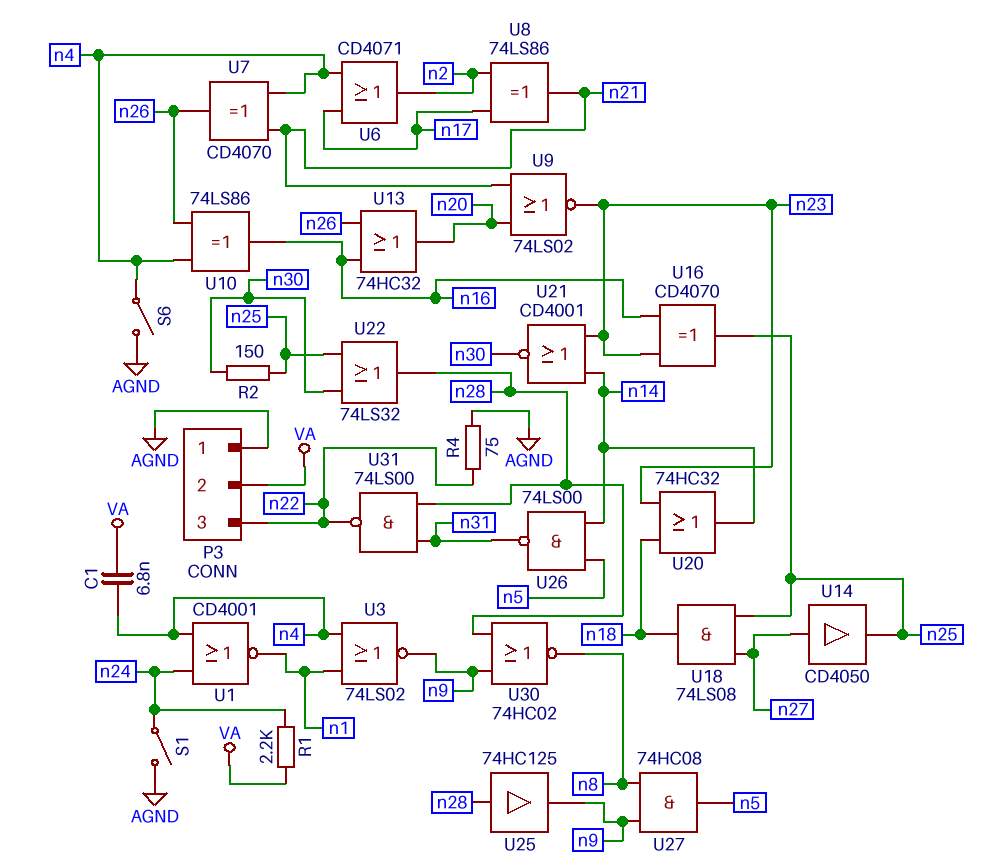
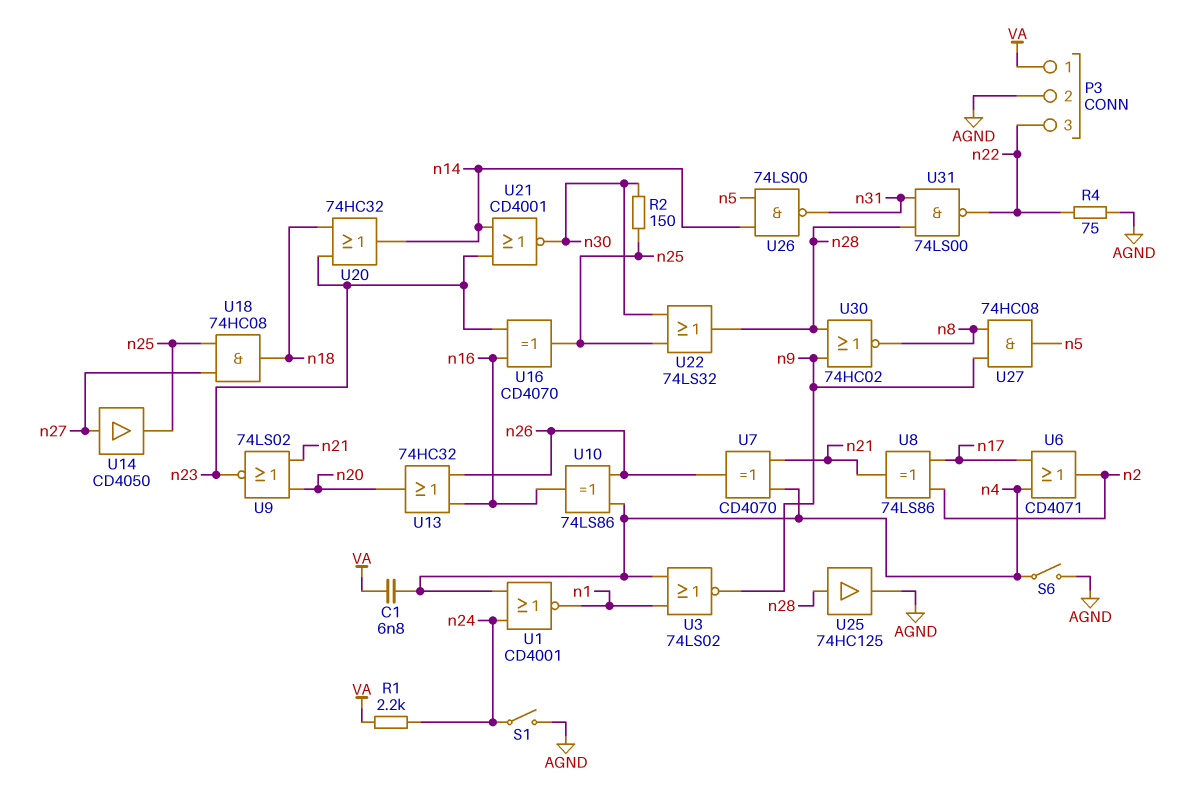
P3 pin 1: AGND -> VA
P3 pin 2: VA -> AGND
U18: AND 74LS08 (in n25, in n27, out n18) -> AND 74HC08 (in n25, in n27, out n18)
U25: buffer 74HC125 (in n28, out n9) -> buffer 74HC125 (in n28, out AGND)

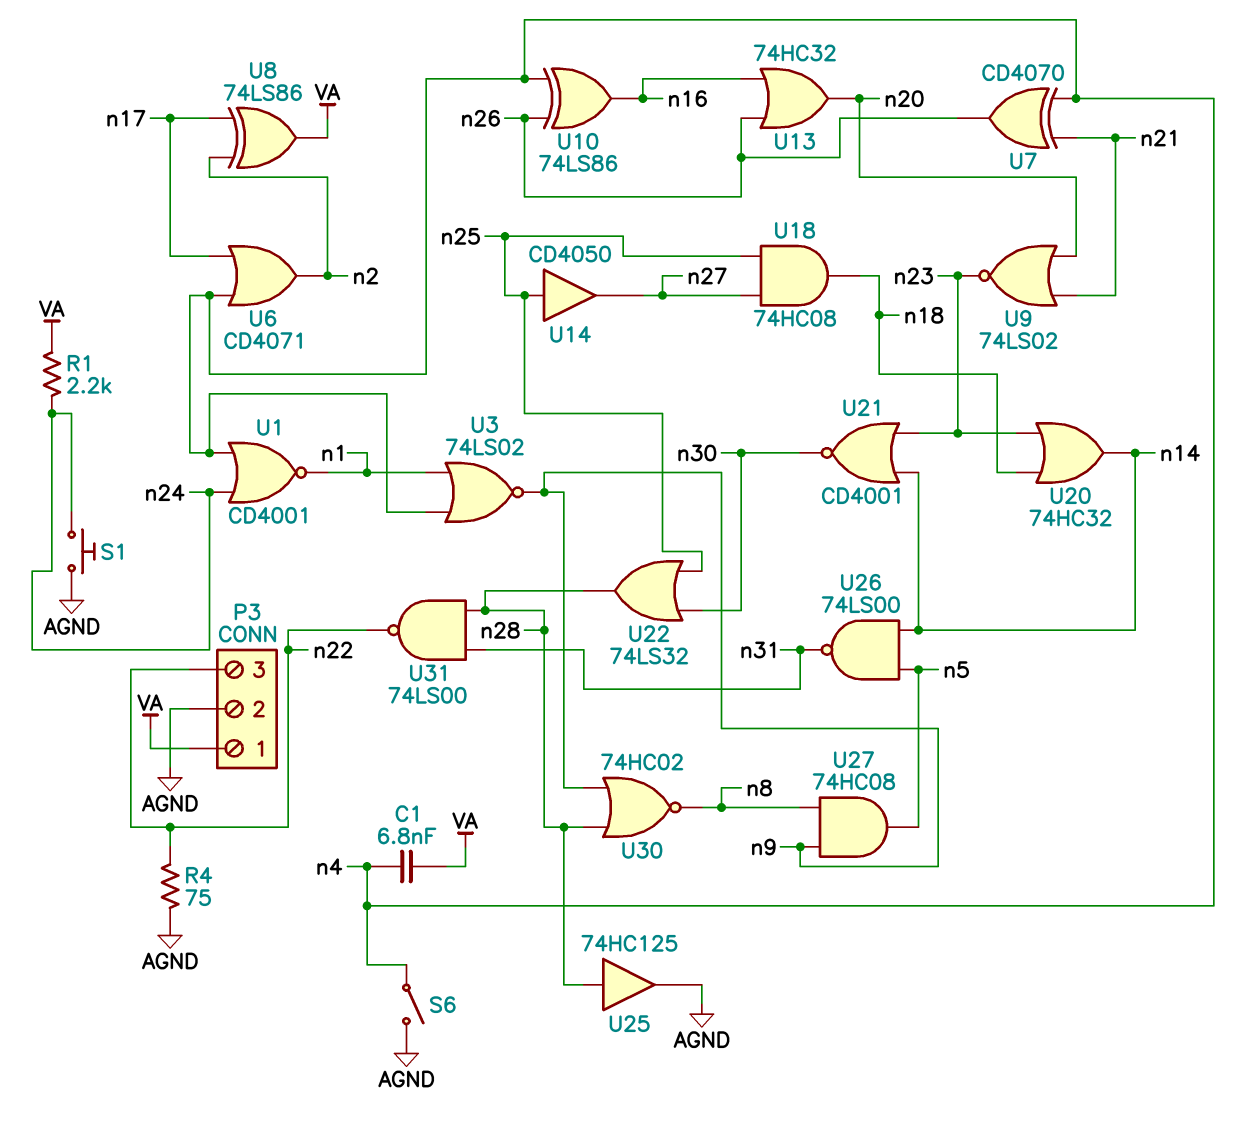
R2: 150 (n25, n30) -> none
S1: switch (AGND, n24) -> button (AGND, n24)
U8: XOR 74LS86 (in n2, in n17, out n21) -> XOR 74LS86 (in n2, in n17, out VA)
U14: buffer CD4050 (in n27, out n25) -> buffer CD4050 (in n25, out n27)
U16: XOR CD4070 (in n16, in n23, out n25) -> none

